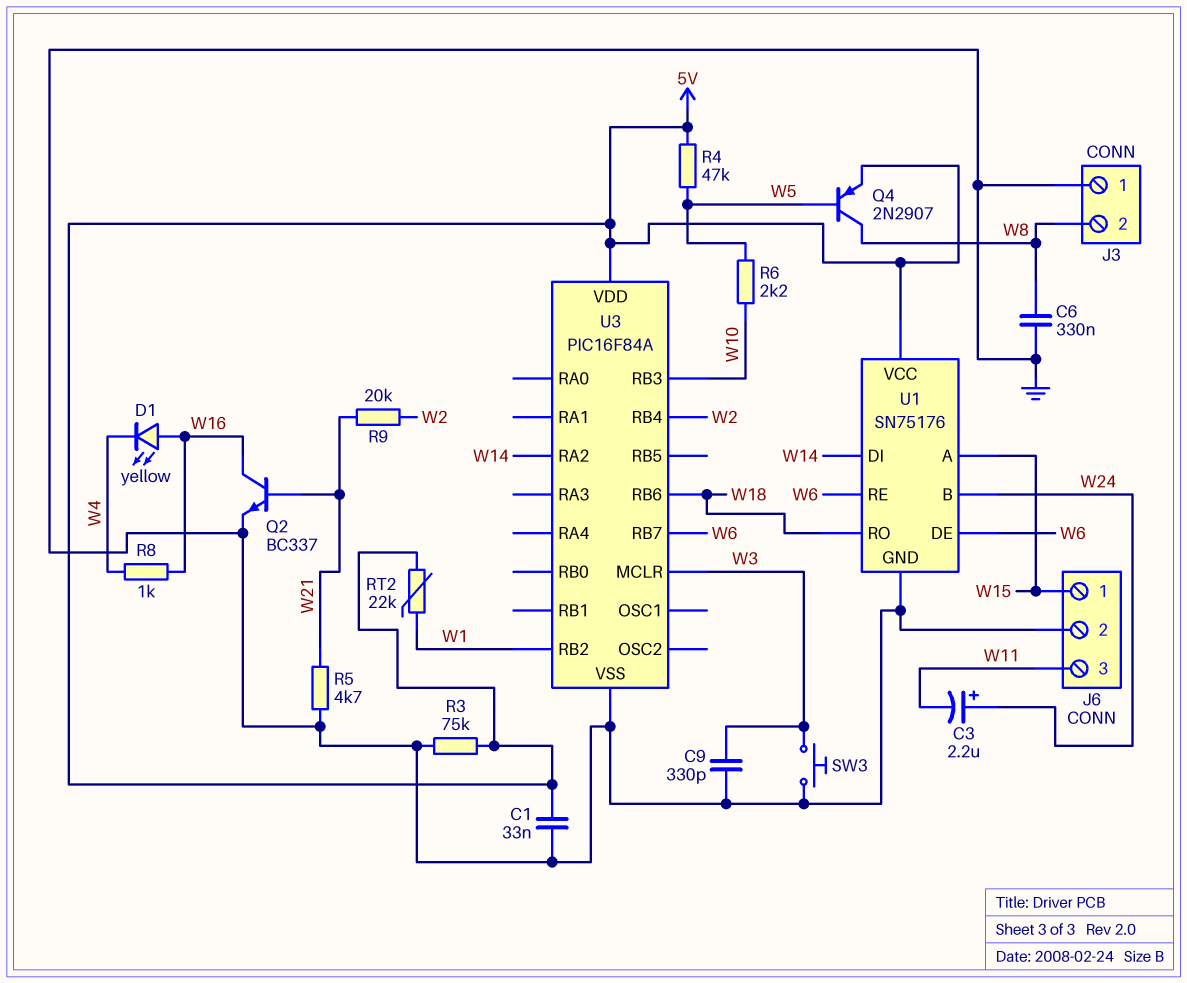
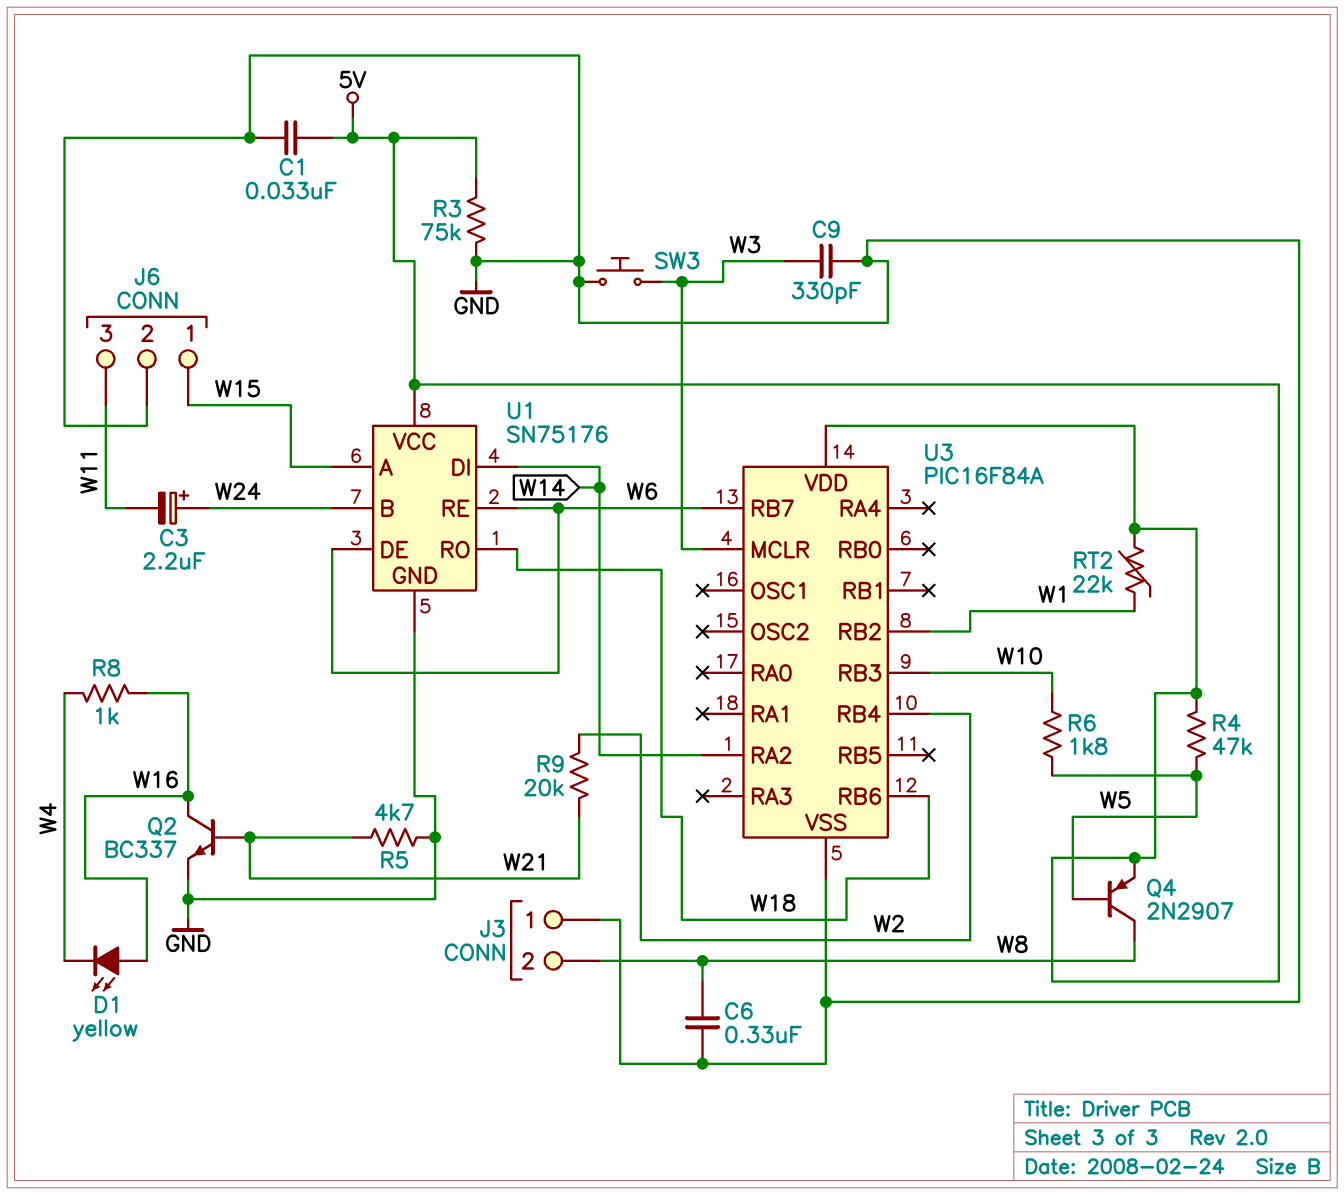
R6: 2.2k (W5, W10) -> 1.8k (W5, W10)

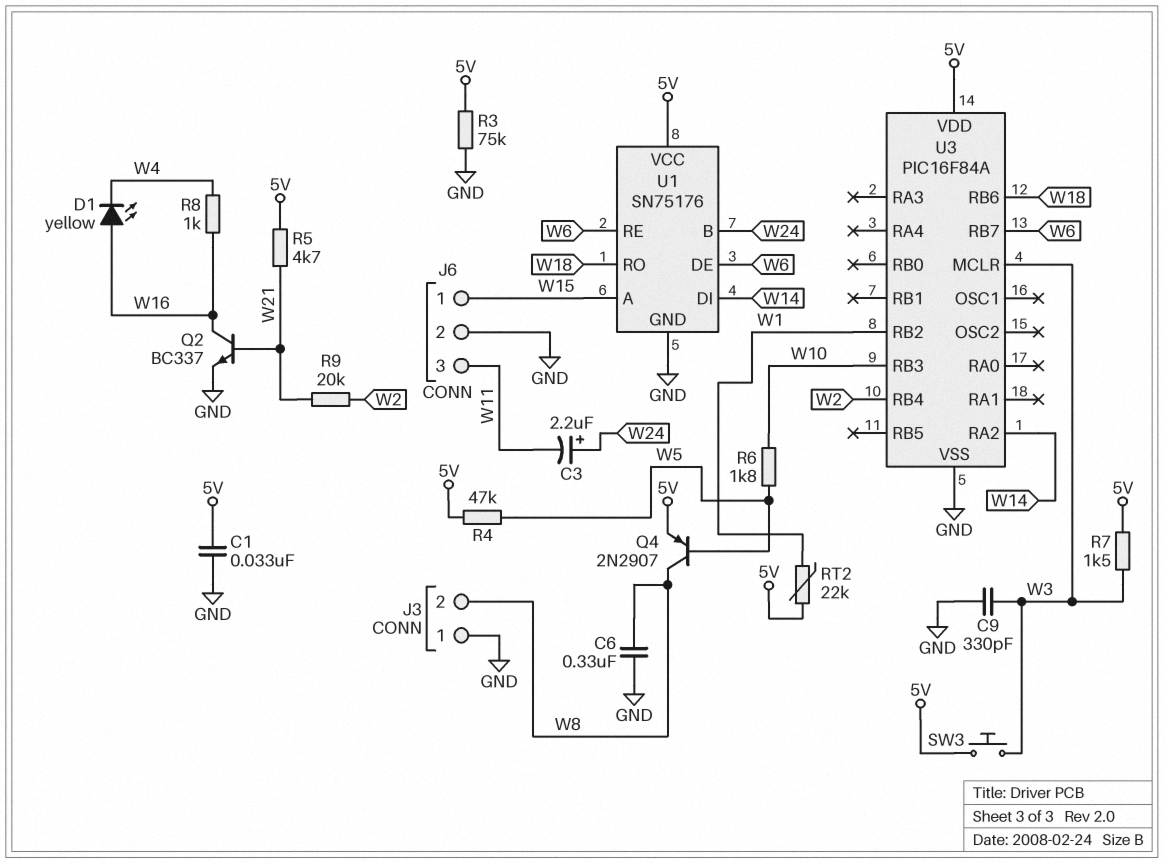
R5: 4.7k (GND, W21) -> 4.7k (5V, W21)
R7: none -> 1.5k (5V, W3)
SW3: button (GND, W3) -> button (5V, W3)

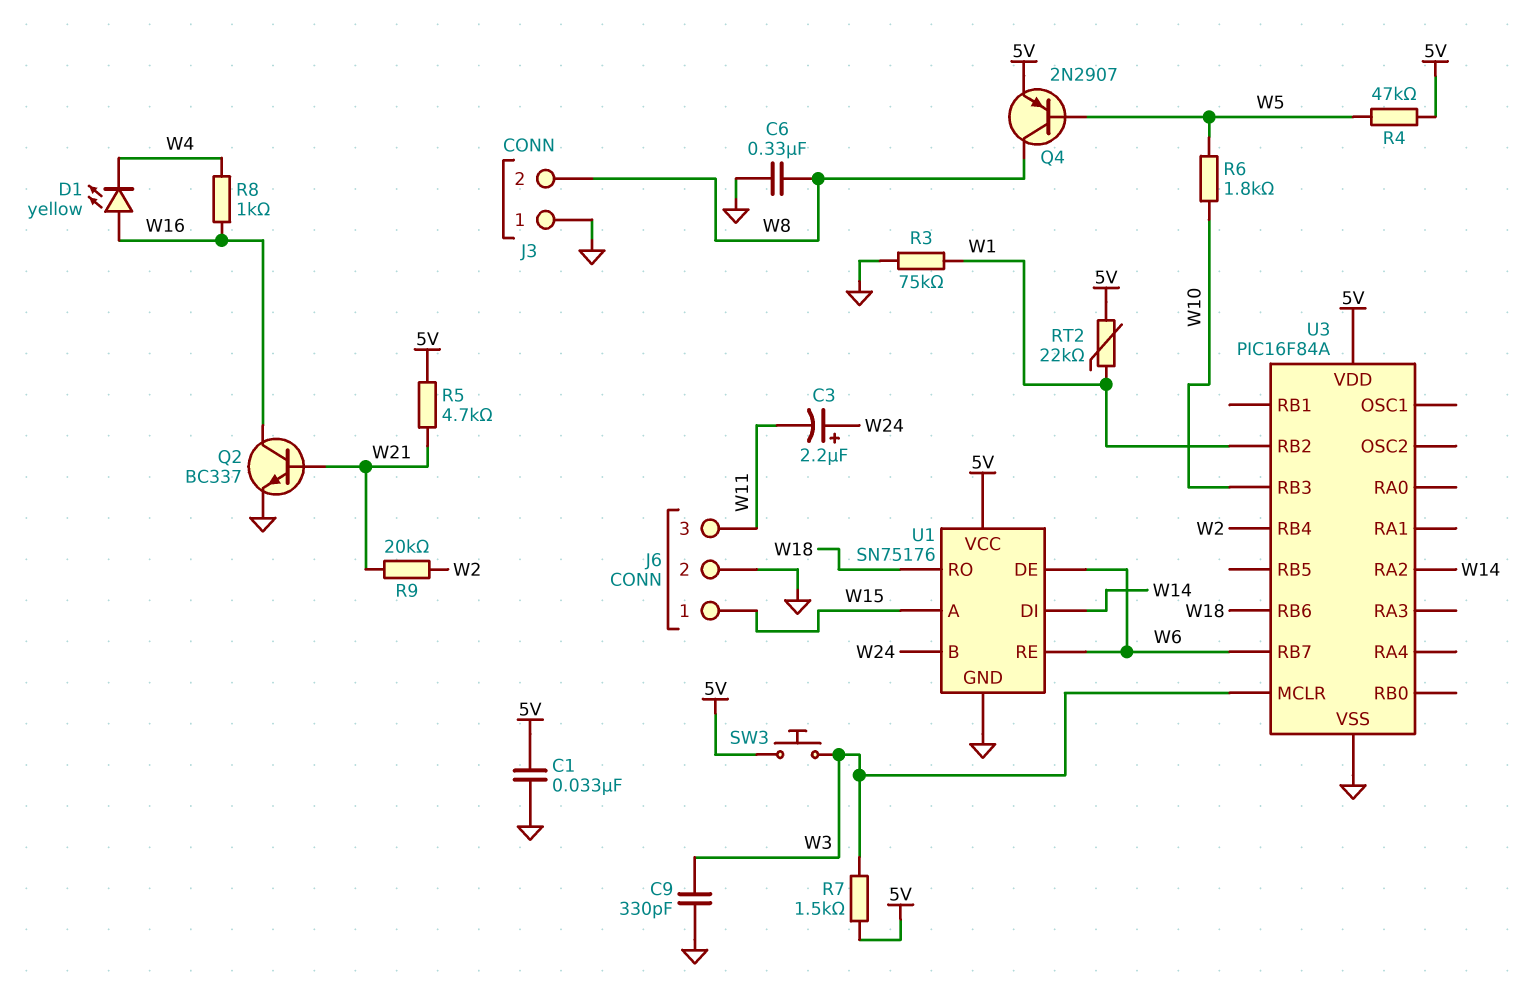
R3: 75k (5V, GND) -> 75k (GND, W1)

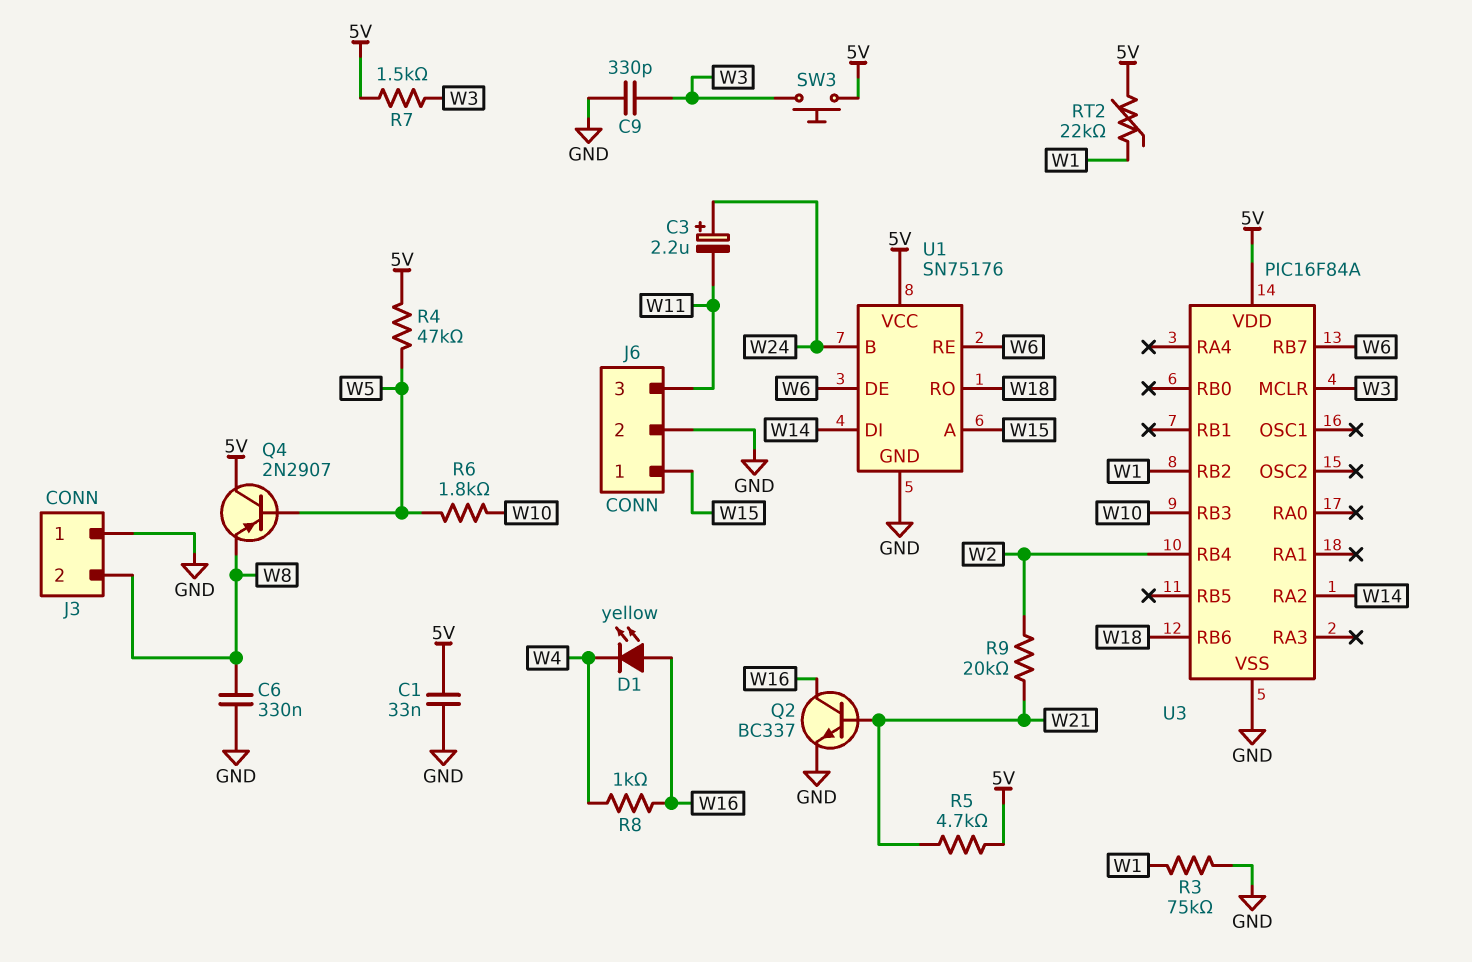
Q4: PNP 2N2907 (B W5, C W8, E 5V) -> PNP 2N2907 (B W5, C 5V, E W8)

